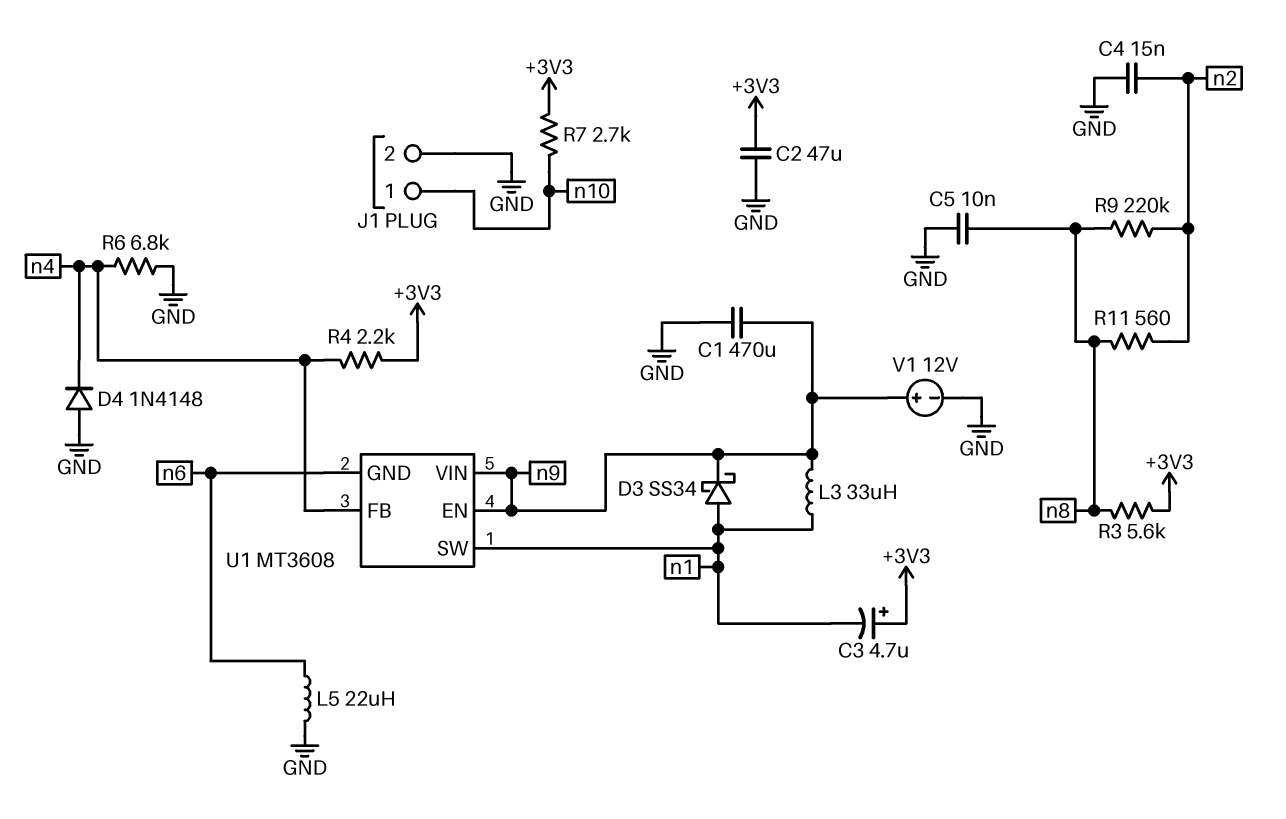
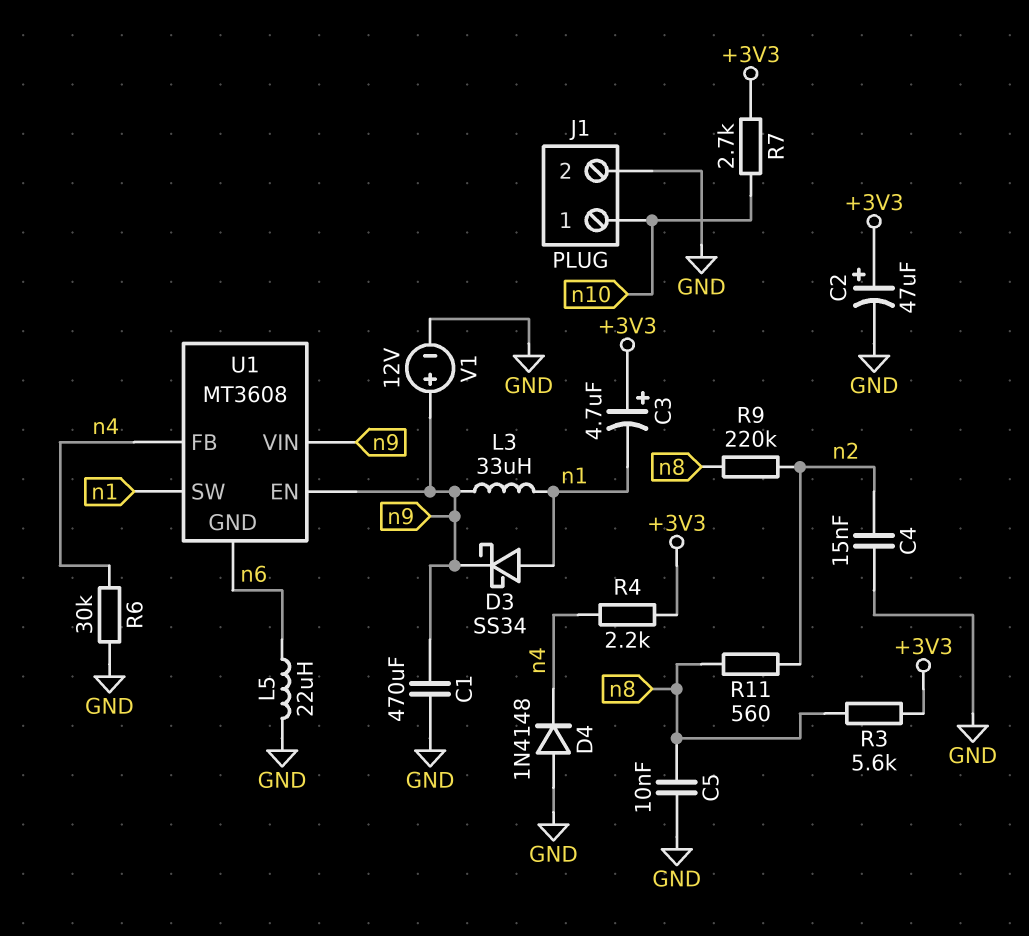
C2: 47uF (+3V3, GND) -> 47uF (plus +3V3, minus GND)
R6: 6.8k (GND, n4) -> 30k (GND, n4)

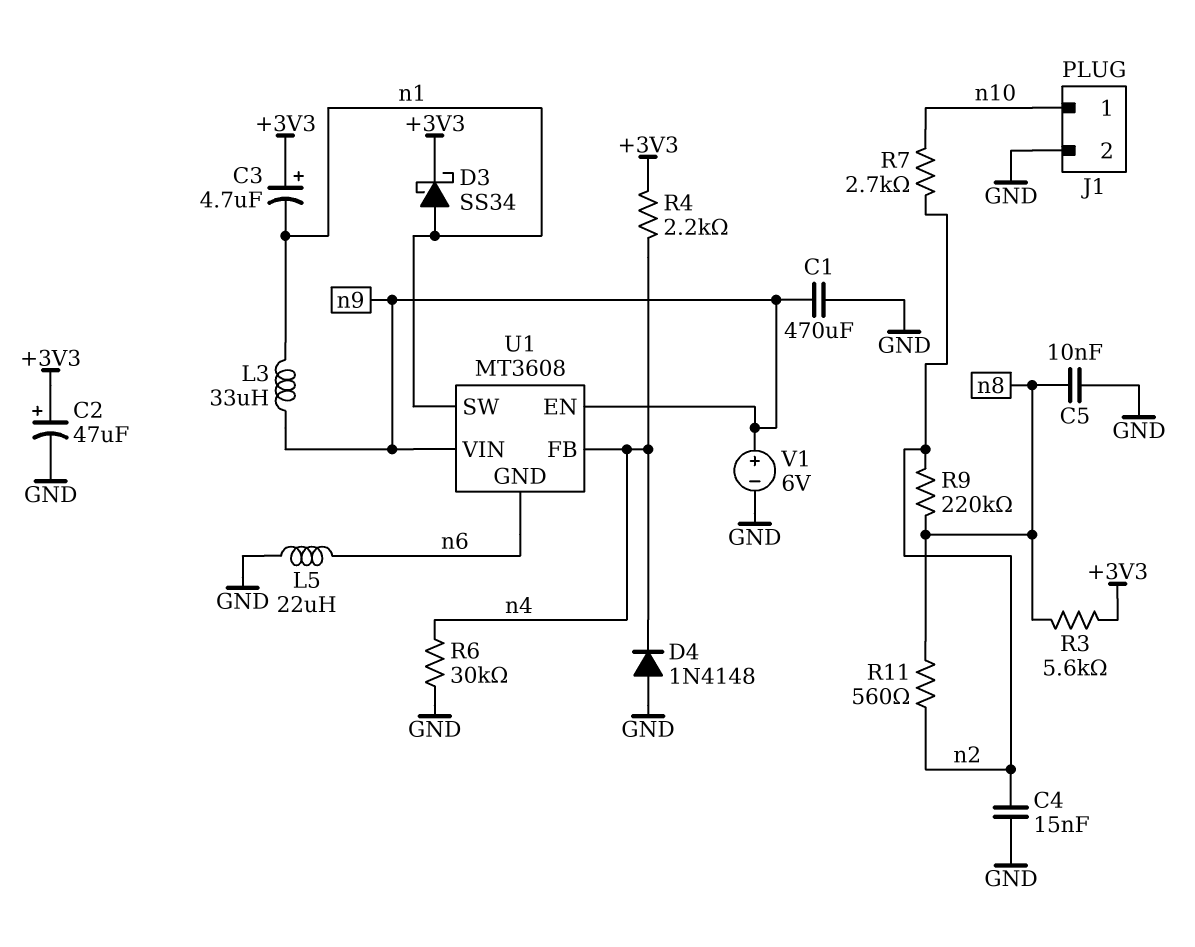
D3: schottky SS34 (A n1, K n9) -> schottky SS34 (A n1, K +3V3)
R7: 2.7k (+3V3, n10) -> 2.7k (n2, n10)
V1: 12V (plus n9, minus GND) -> 6V (plus n9, minus GND)

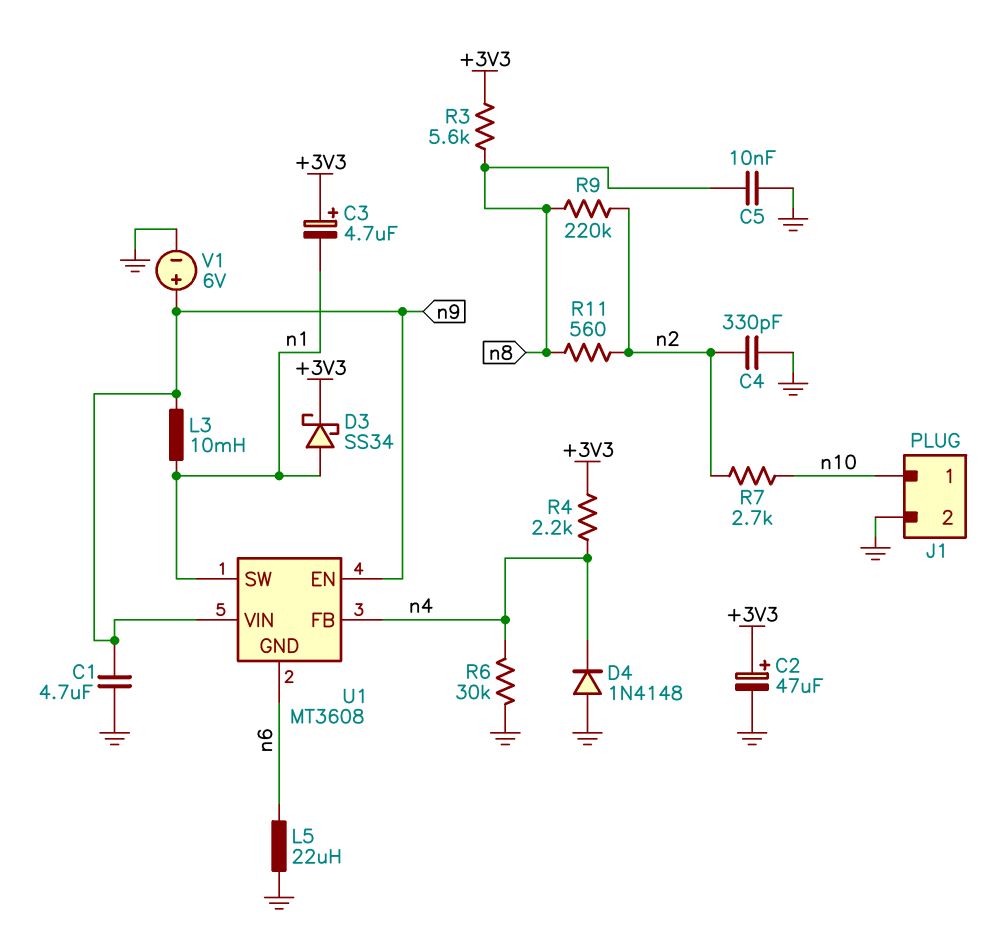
C1: 470uF (GND, n9) -> 4.7uF (GND, n9)
C4: 15nF (GND, n2) -> 330pF (GND, n2)
L3: 33uH (n1, n9) -> 10mH (n1, n9)

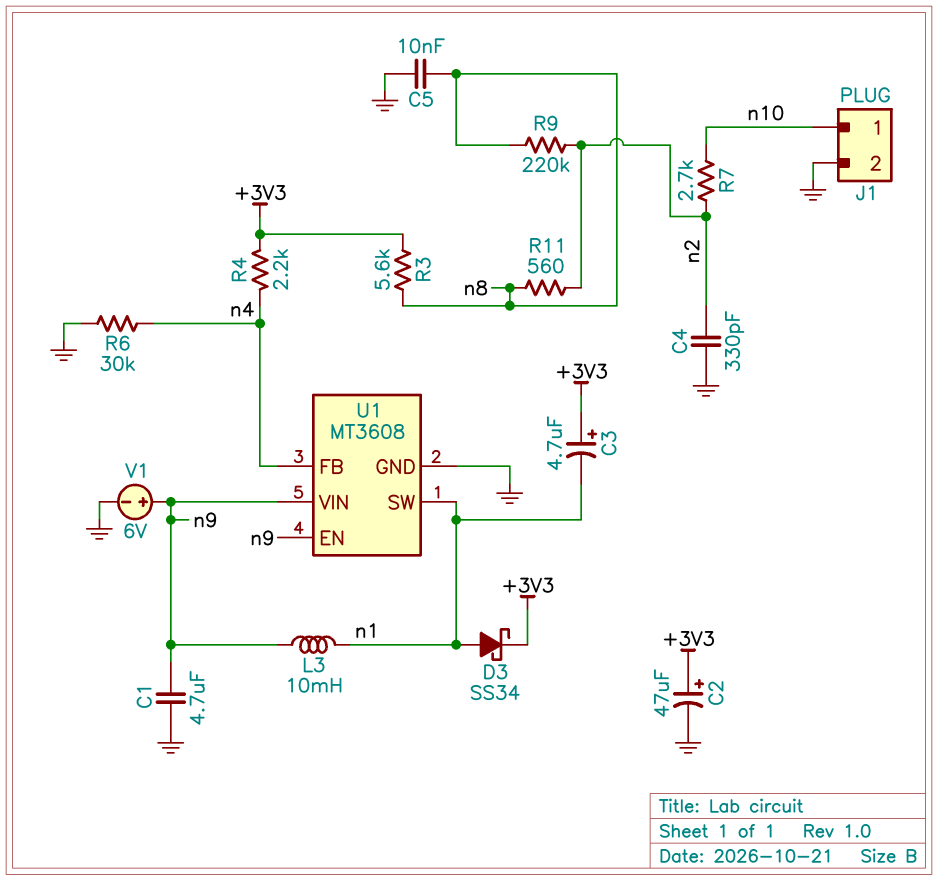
D4: diode 1N4148 (A GND, K n4) -> none
L5: 22uH (GND, n6) -> none
U1 pin GND: n6 -> GND

